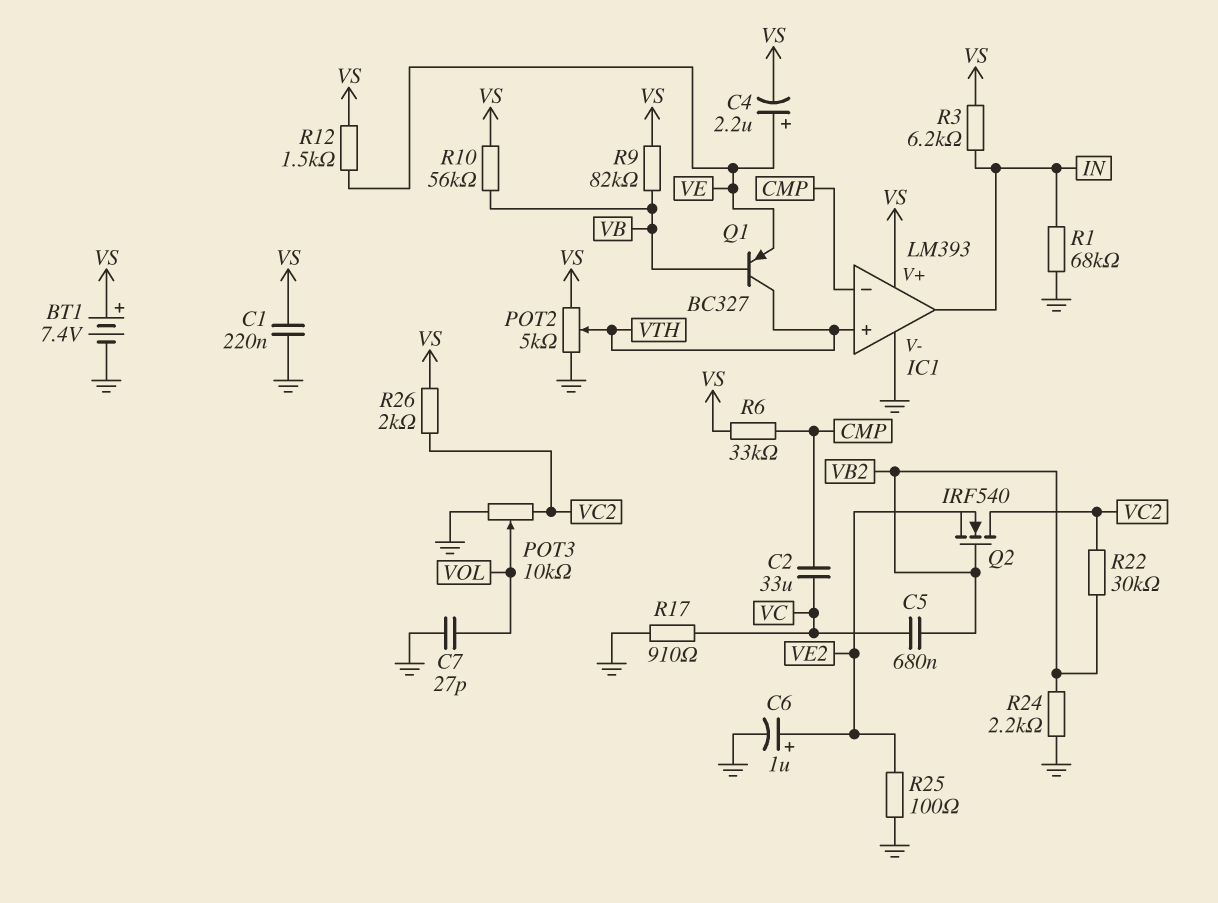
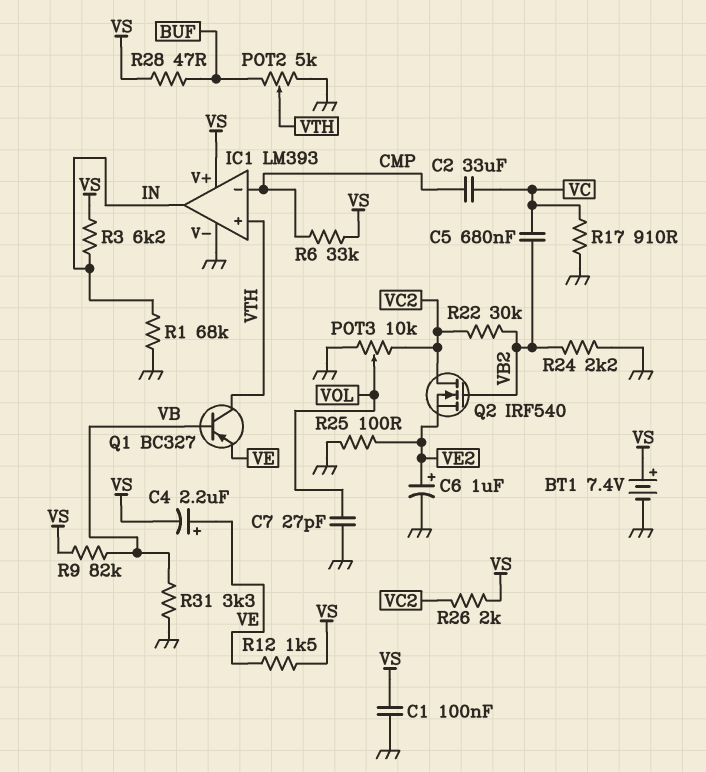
C1: 220nF (GND, VS) -> 100nF (GND, VS)
POT2: 5k (GND, VS, wiper VTH) -> 5k (BUF, GND, wiper VTH)
R10: 56k (VB, VS) -> none
R28: none -> 47 (BUF, VS)
R31: none -> 3.3k (GND, VB)

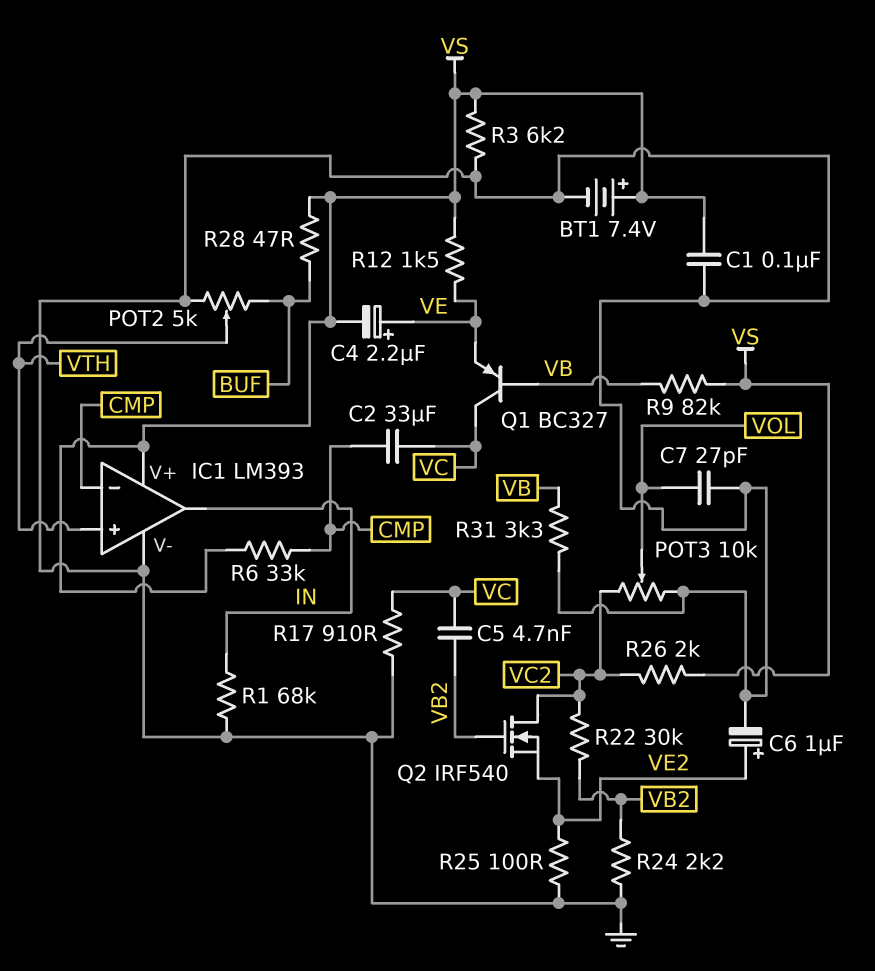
C5: 680nF (VB2, VC) -> 4.7nF (VB2, VC)
Q1: PNP BC327 (B VB, C VTH, E VE) -> PNP BC327 (B VB, C VC, E VE)
R3: 6.2k (IN, VS) -> 6.2k (GND, VS)

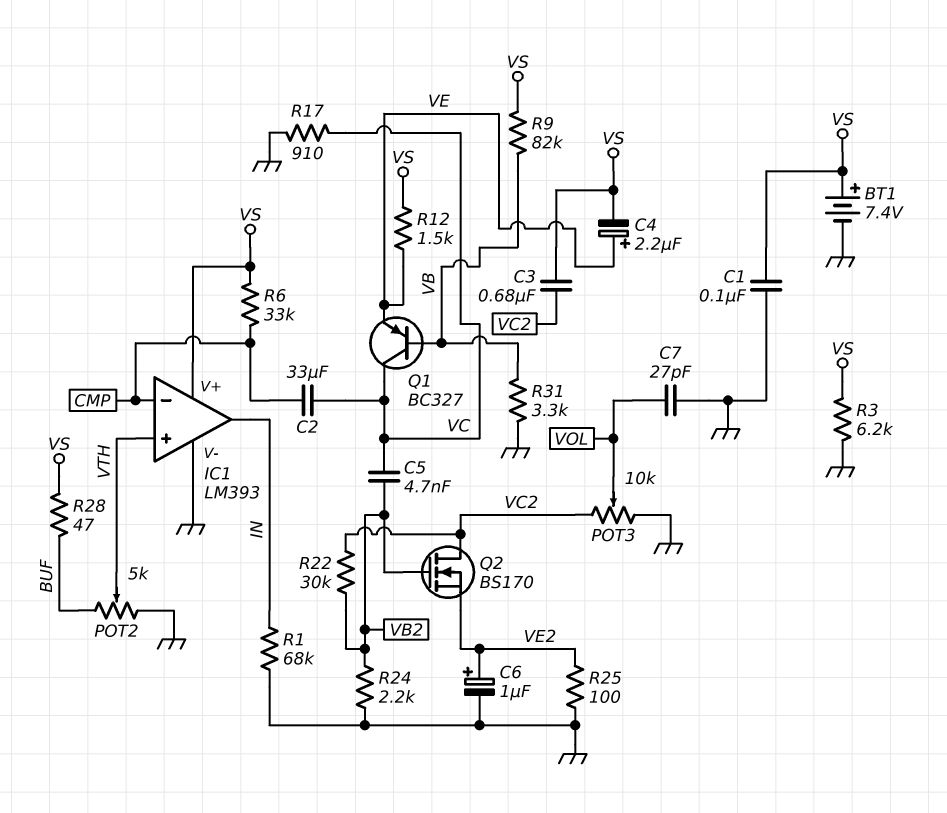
C3: none -> 680nF (VC2, VS)
Q2: NMOS IRF540 (G VB2, D VC2, S VE2) -> NMOS BS170 (G VB2, D VC2, S VE2)
R26: 2k (VC2, VS) -> none

